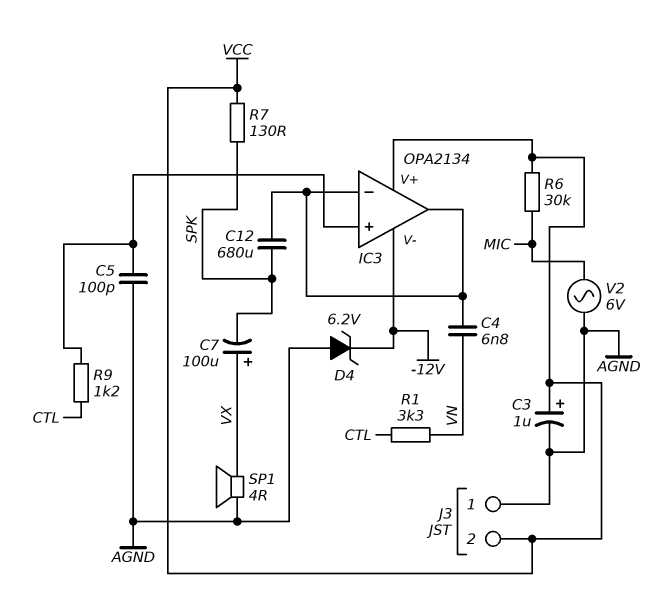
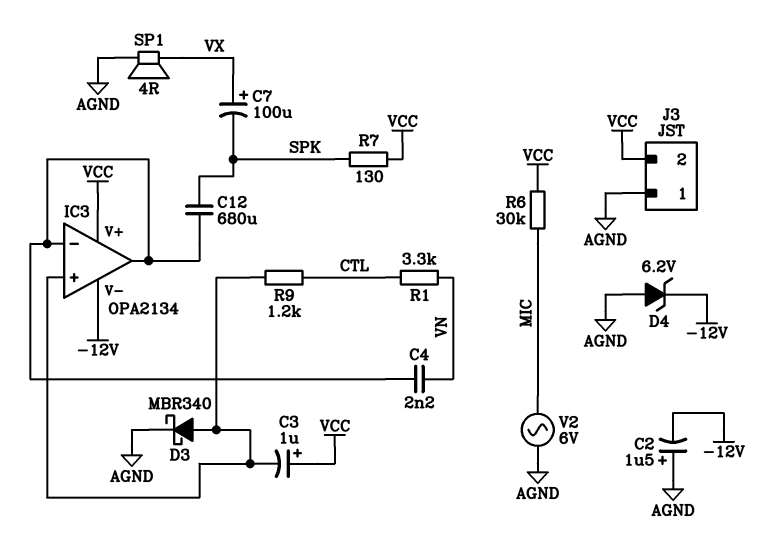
C2: none -> 1.5uF (plus AGND, minus -12V)
C3: 1uF (plus VCC, minus AGND) -> 1uF (plus VCC, minus IC3/in+)
C4: 6.8nF (IC3/in-, VN) -> 2.2nF (IC3/in-, VN)
C5: 100pF (AGND, IC3/in+) -> none
D3: none -> schottky MBR340 (A IC3/in+, K AGND)

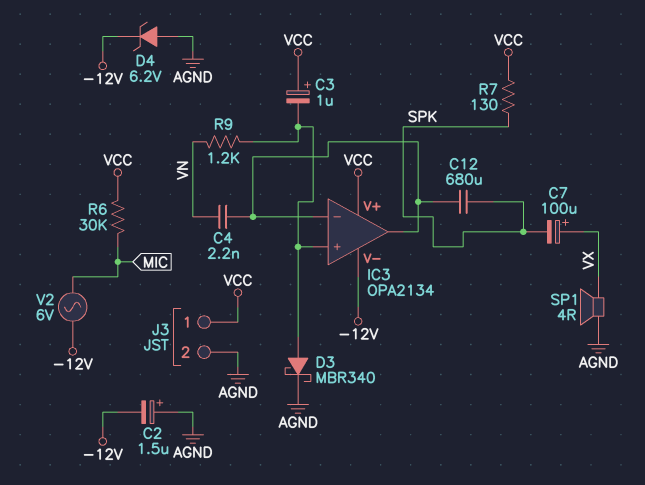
J3 pin 1: AGND -> VCC
J3 pin 2: VCC -> AGND
R1: 3.3k (CTL, VN) -> none
R9: 1.2k (CTL, IC3/in+) -> 1.2k (IC3/in+, VN)
V2: AC 6V (AGND, MIC) -> AC 6V (-12V, MIC)

